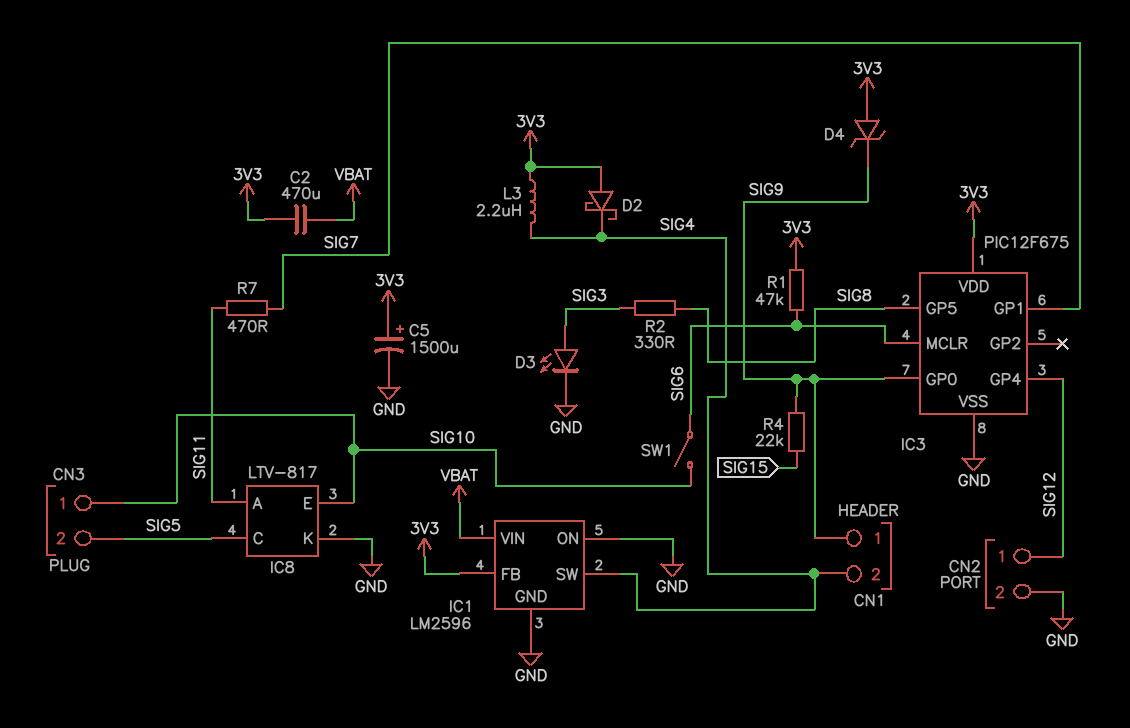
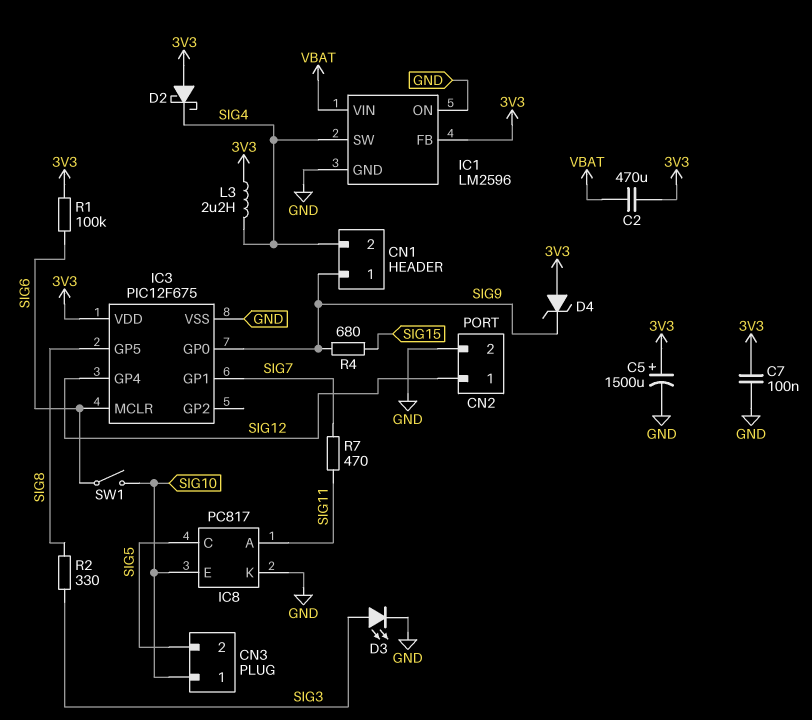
C7: none -> 100nF (3V3, GND)
IC8: LTV-817 -> PC817
R1: 47k (3V3, SIG6) -> 100k (3V3, SIG6)
R4: 22k (SIG9, SIG15) -> 680 (SIG9, SIG15)

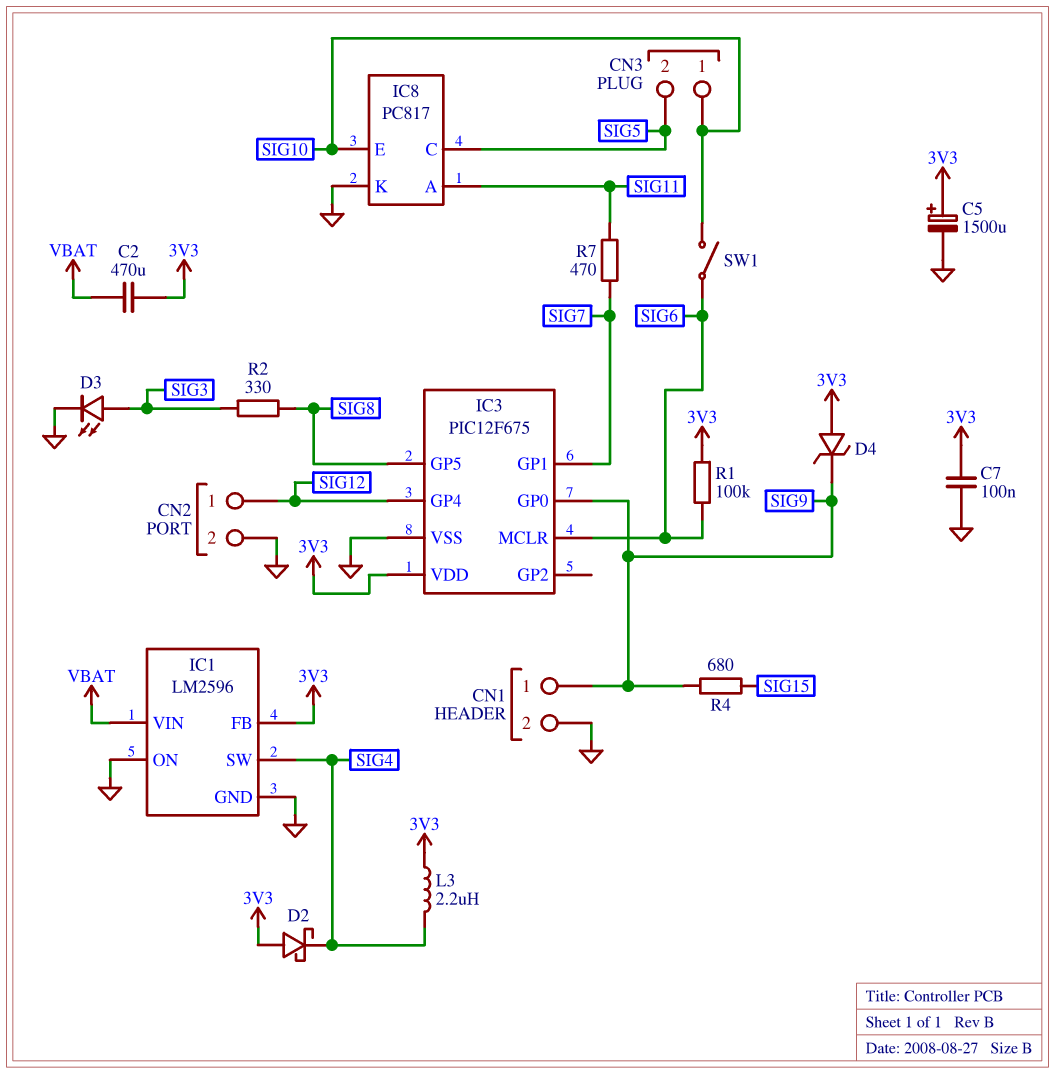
CN1 pin 2: SIG4 -> GND

